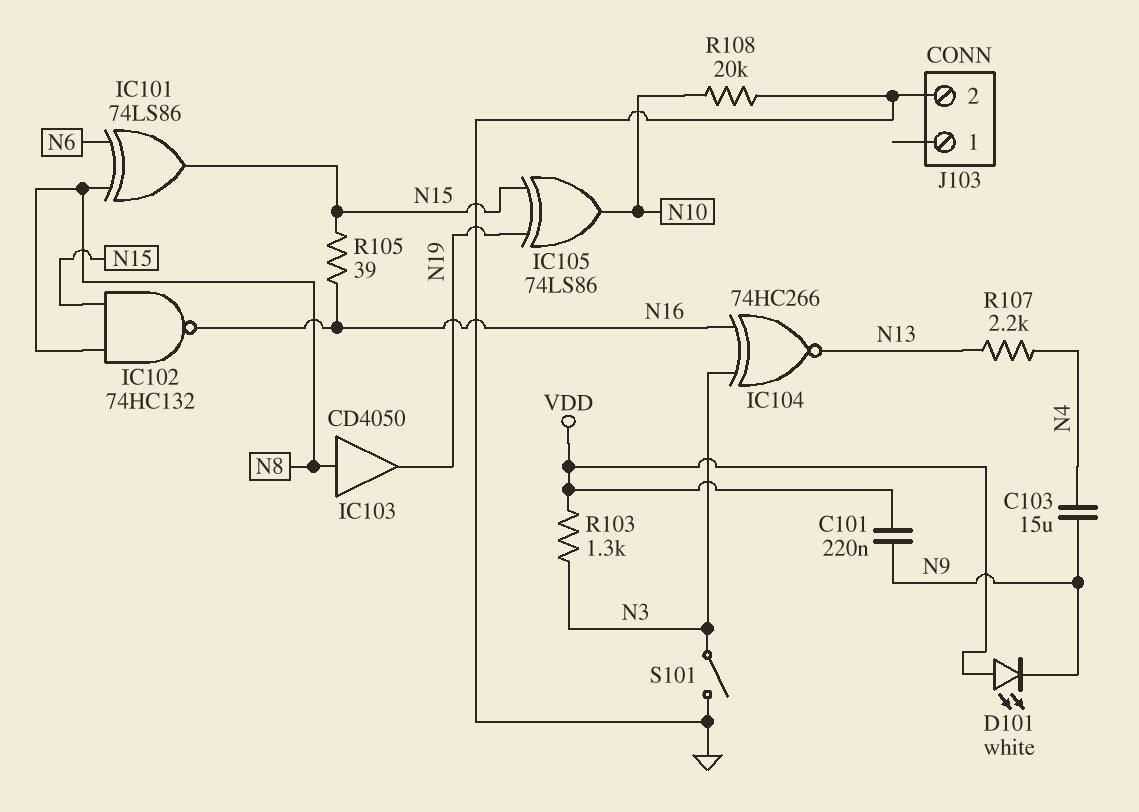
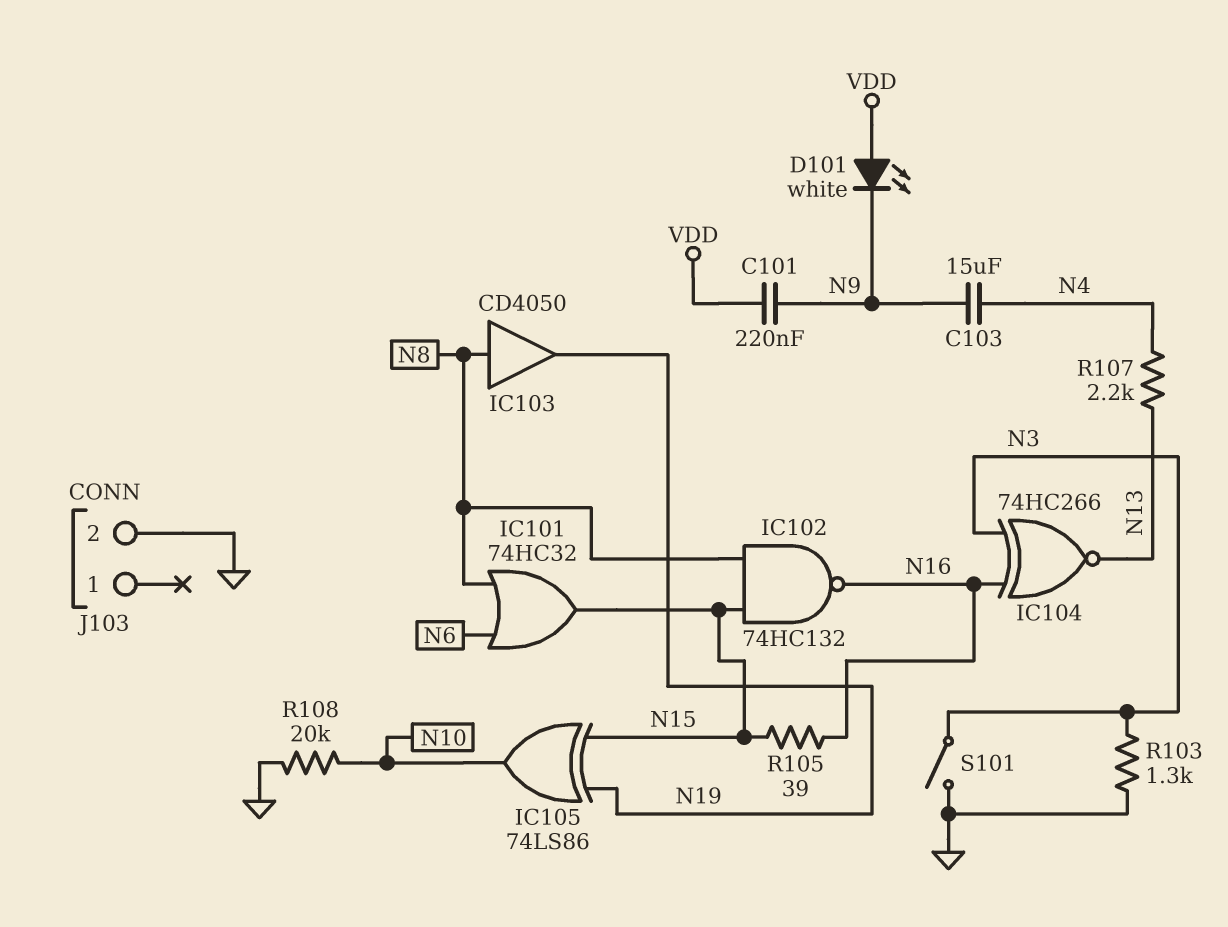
IC101: XOR 74LS86 (in N6, in N8, out N15) -> OR 74HC32 (in N6, in N8, out N15)
R103: 1.3k (N3, VDD) -> 1.3k (GND, N3)

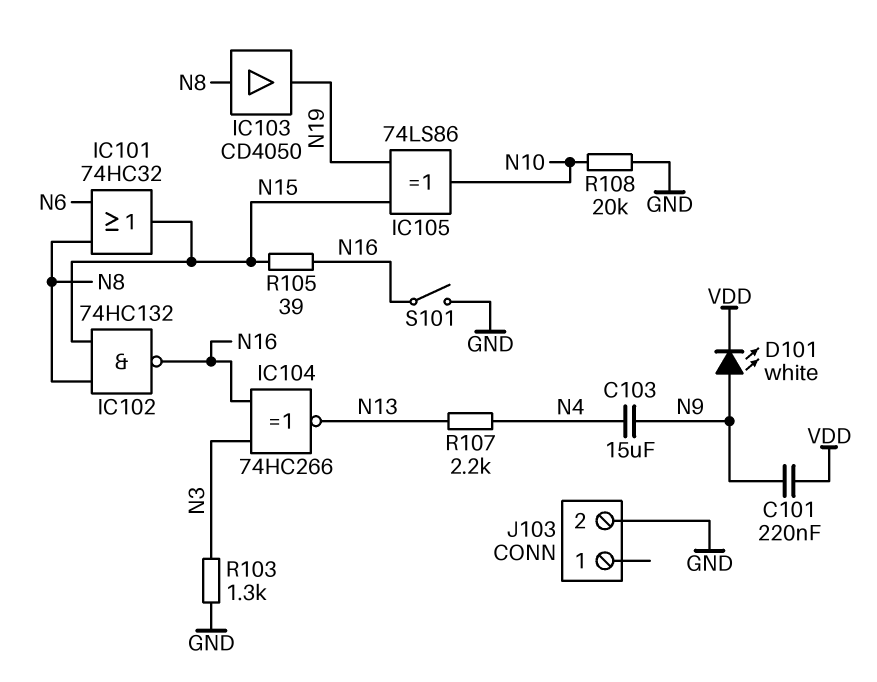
D101: LED white (A VDD, K N9) -> LED white (A N9, K VDD)
S101: switch (GND, N3) -> switch (GND, N16)

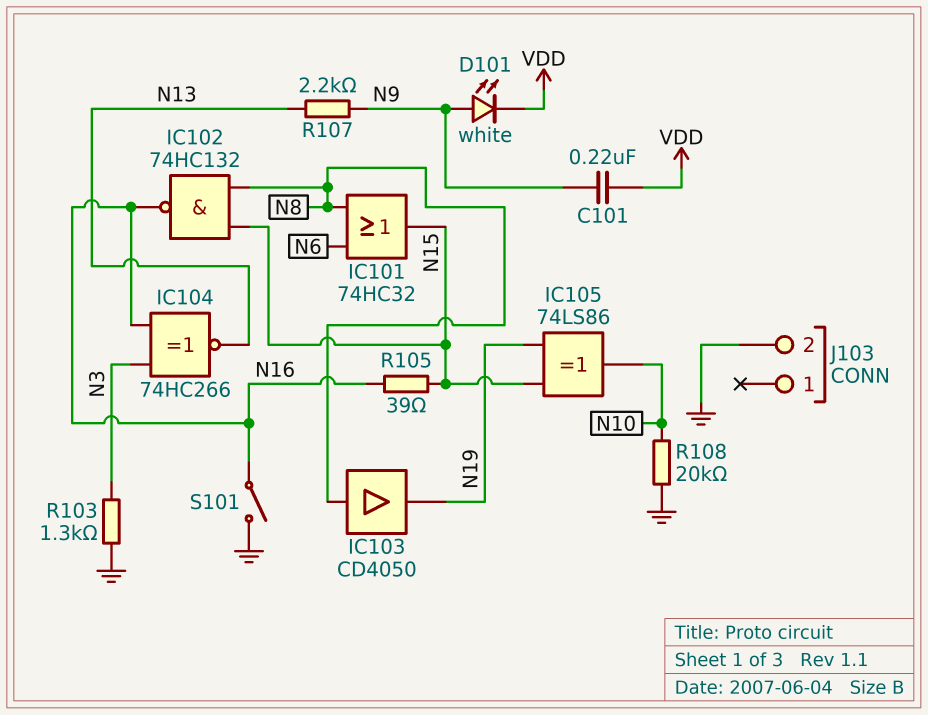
C103: 15uF (N4, N9) -> none
R107: 2.2k (N4, N13) -> 2.2k (N9, N13)

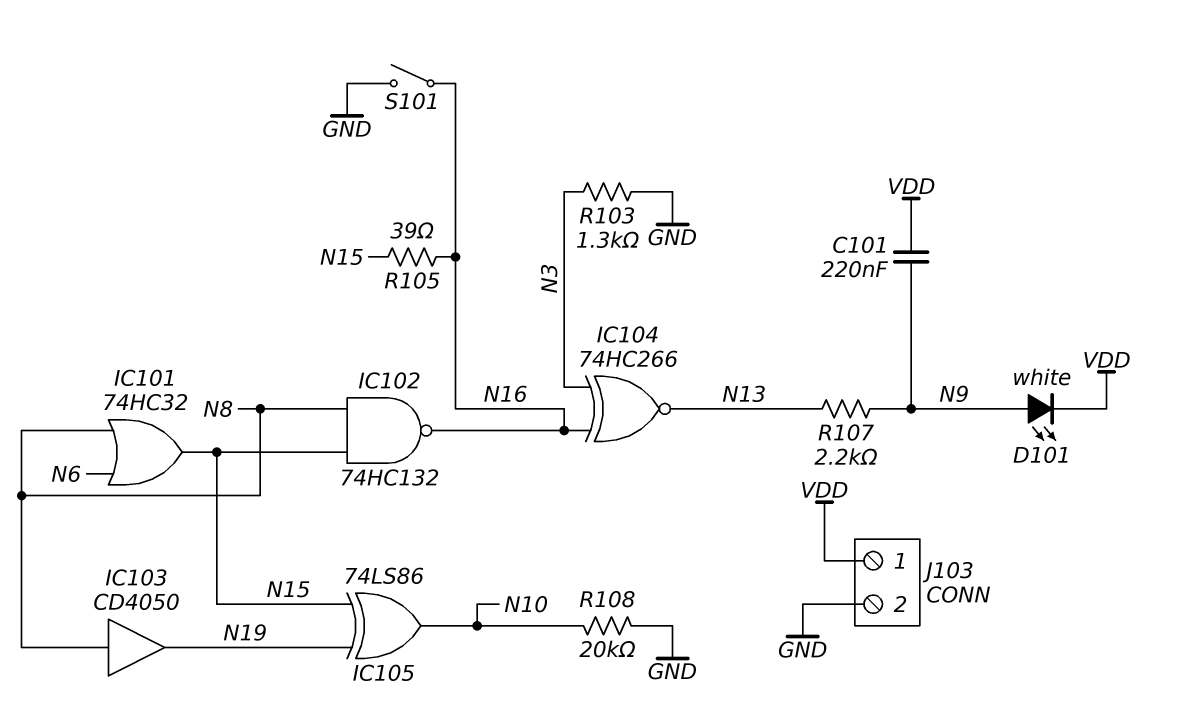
J103 pin 1: none -> VDD

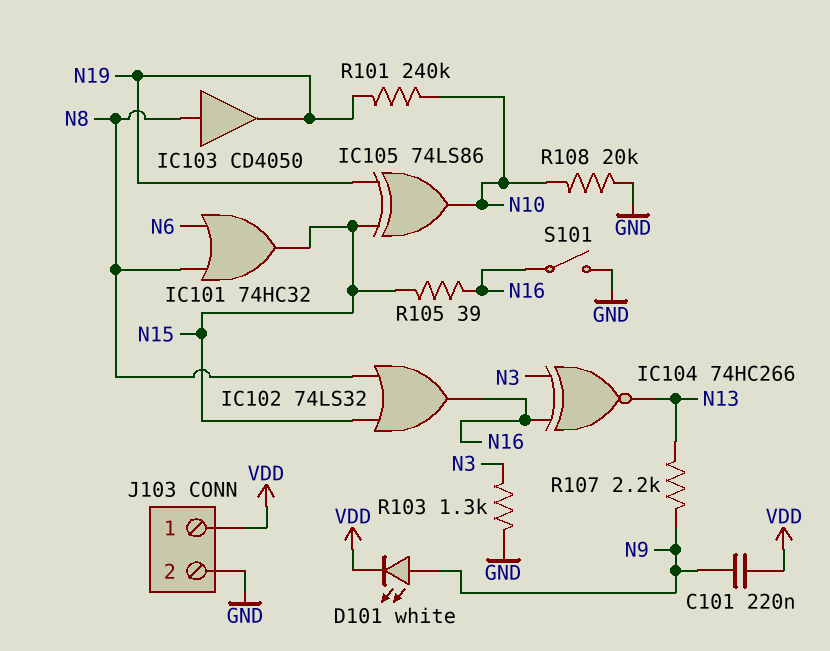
IC102: NAND 74HC132 (in N8, in N15, out N16) -> OR 74LS32 (in N8, in N15, out N16)
R101: none -> 240k (N10, N19)

